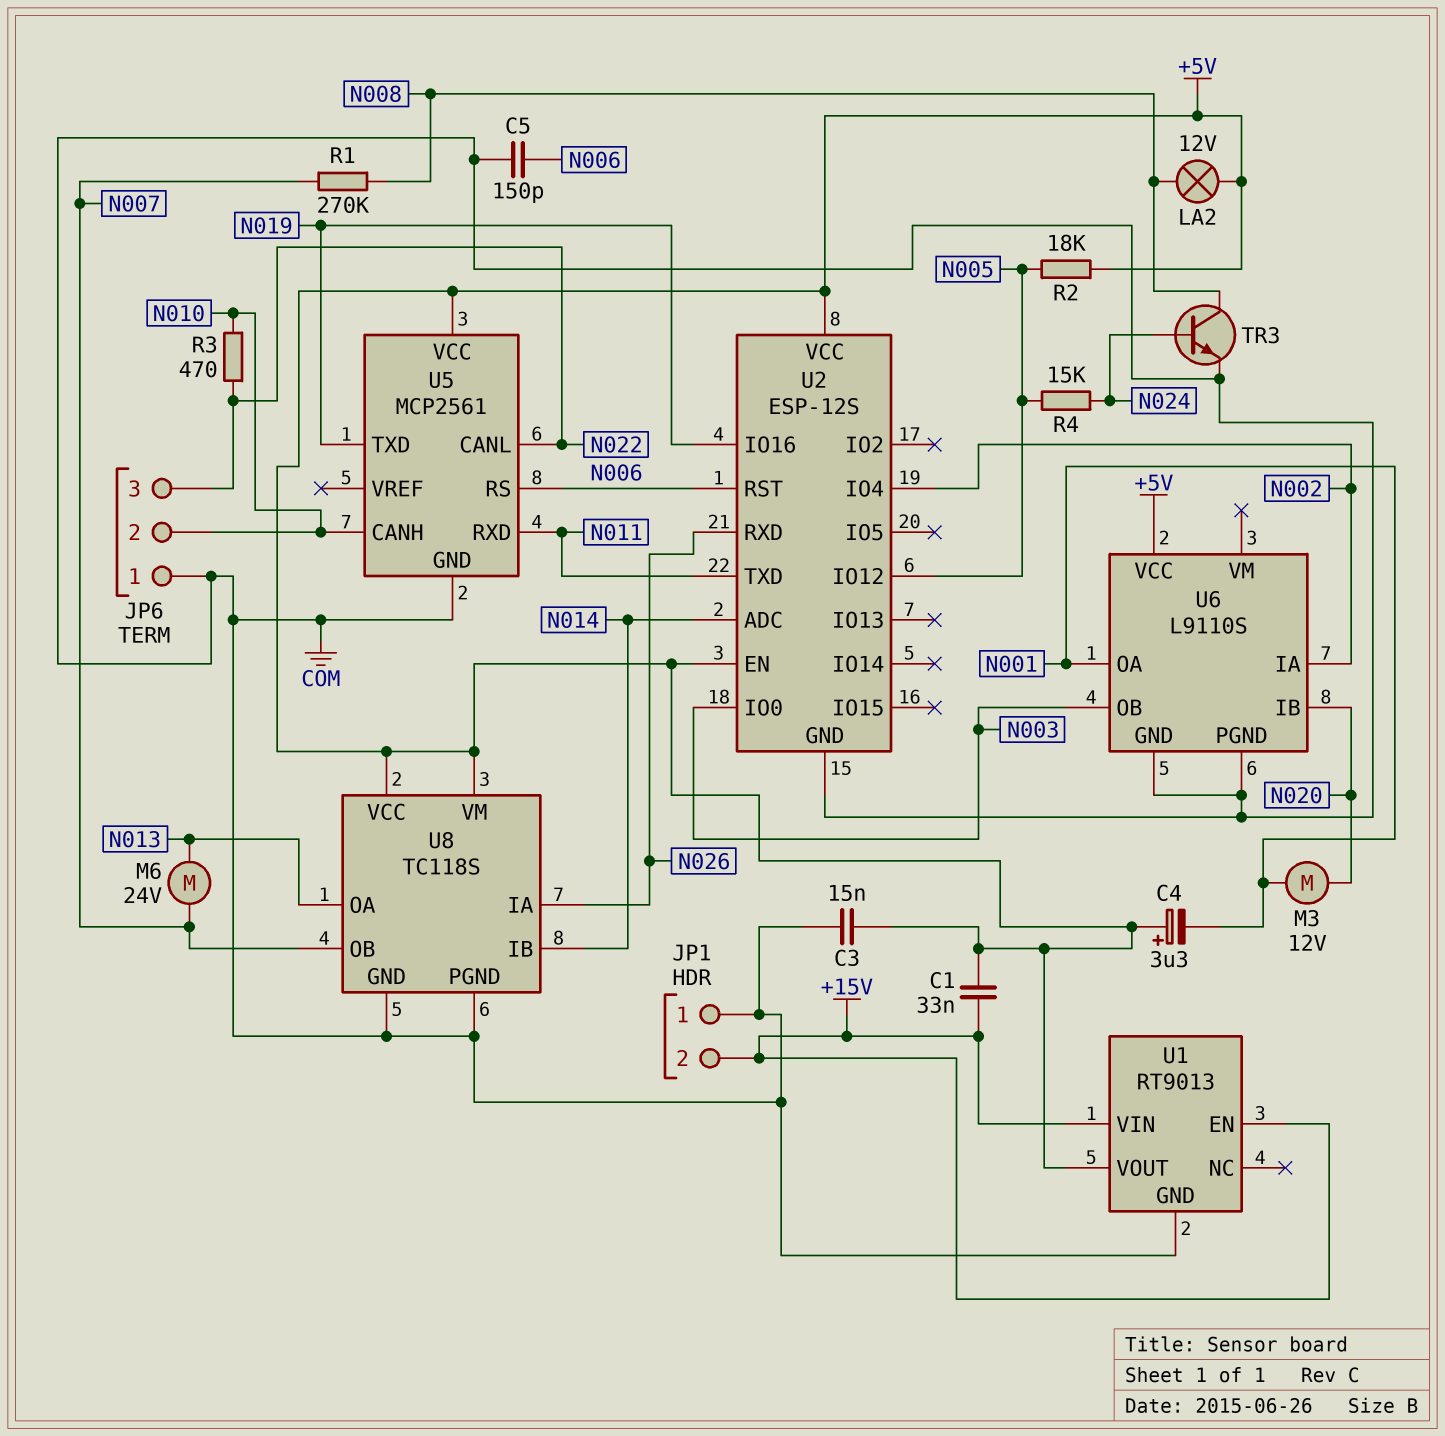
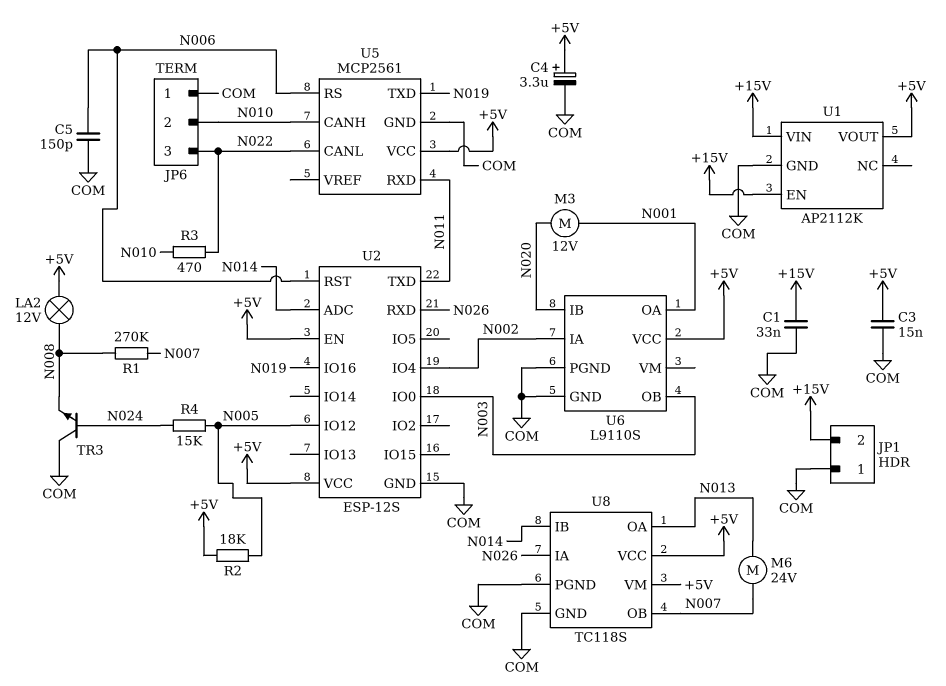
C1: 33nF (+5V, +15V) -> 33nF (+15V, COM)
C4: 3.3uF (plus +5V, minus N001) -> 3.3uF (plus +5V, minus COM)
TR3: NPN (B N024, C N008, E COM) -> NPN (B N024, C COM, E N008)
U1: RT9013 -> AP2112K

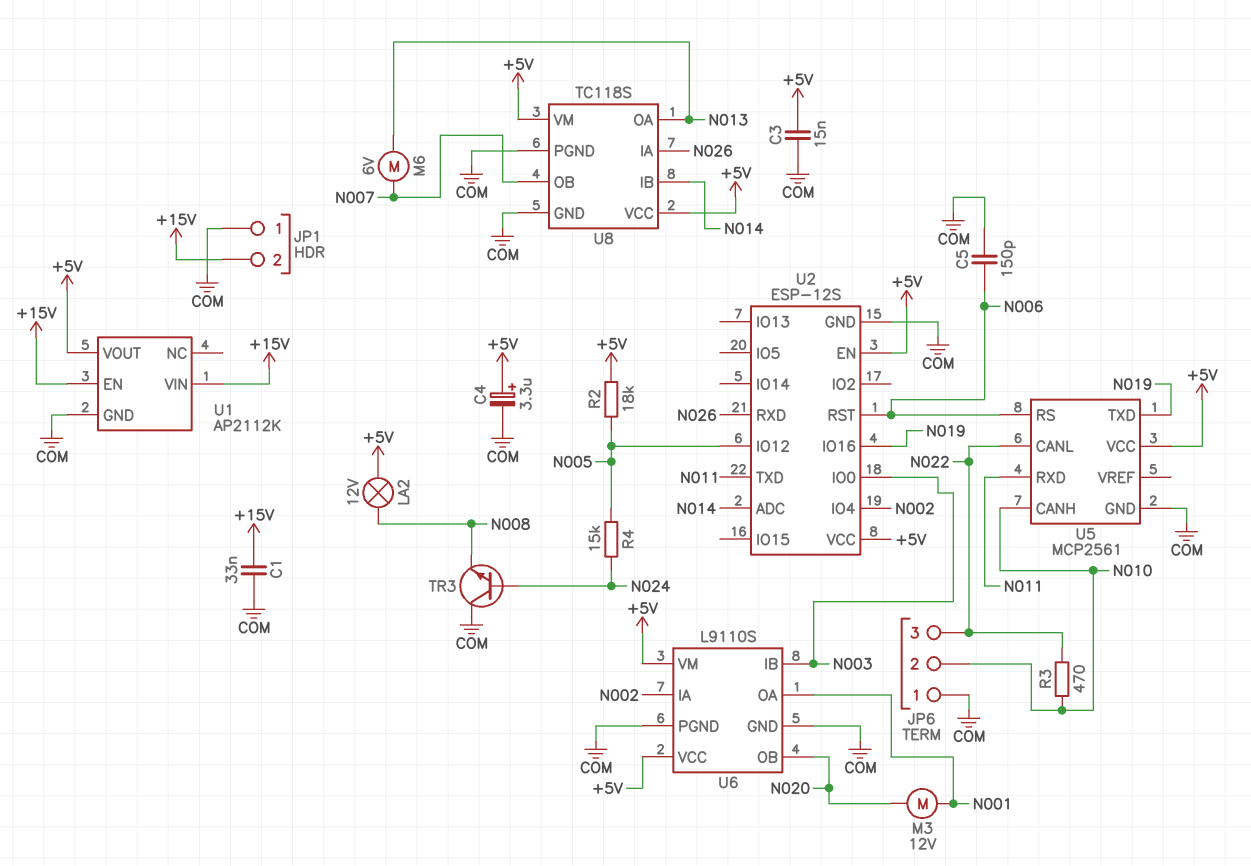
M6: motor 24V (N007, N013) -> motor 6V (N007, N013)
R1: 270k (N007, N008) -> none
U6 pin IB: N020 -> N003
U6 pin OB: N003 -> N020
U6 pin VM: none -> +5V

